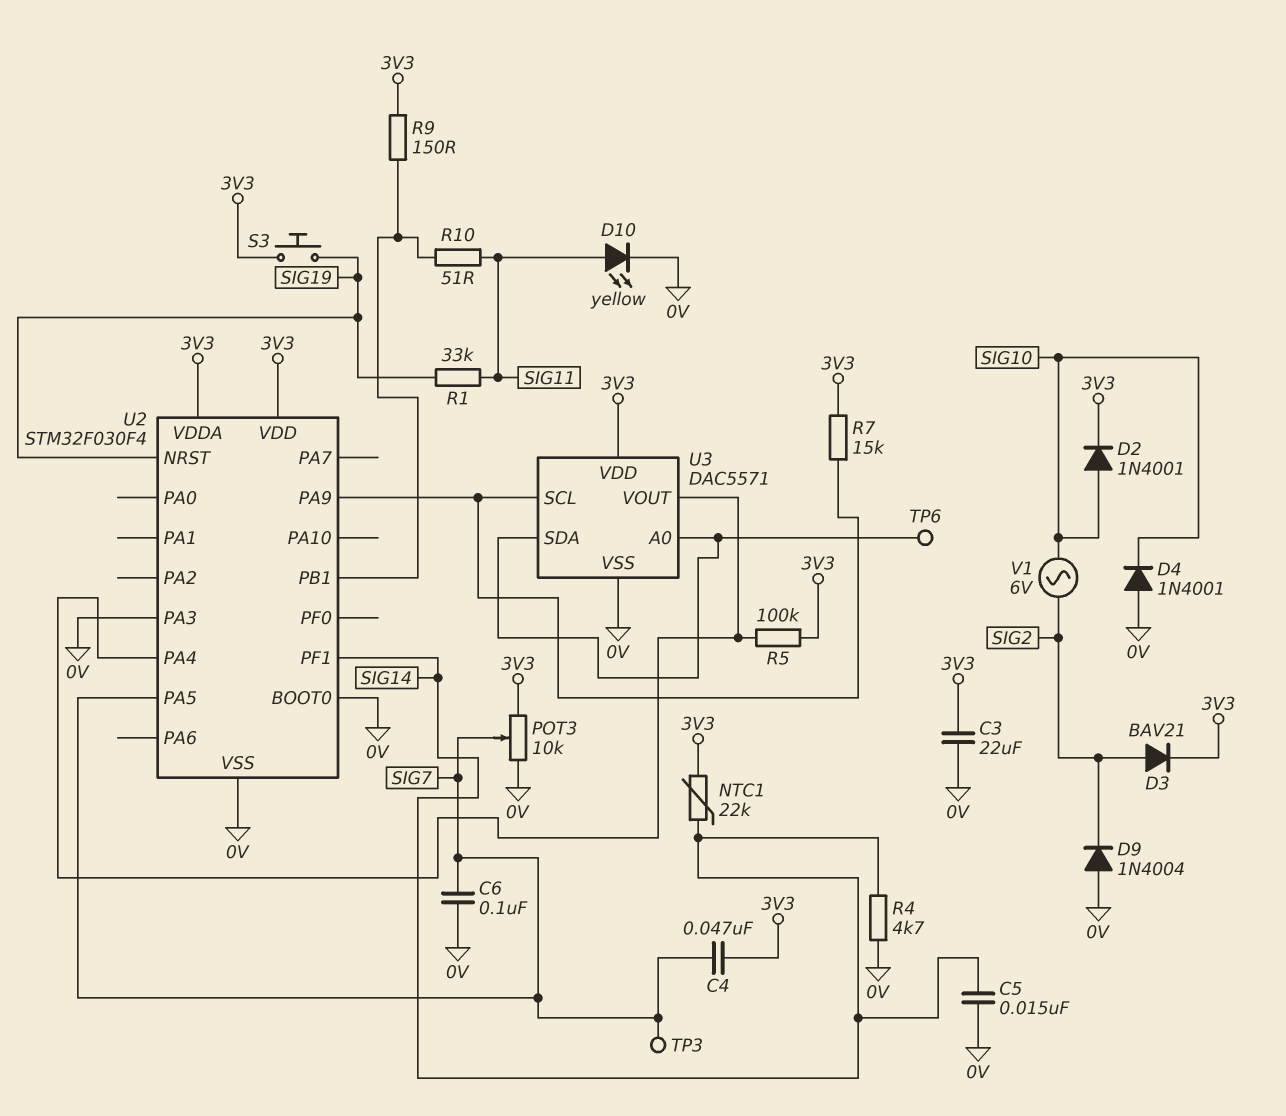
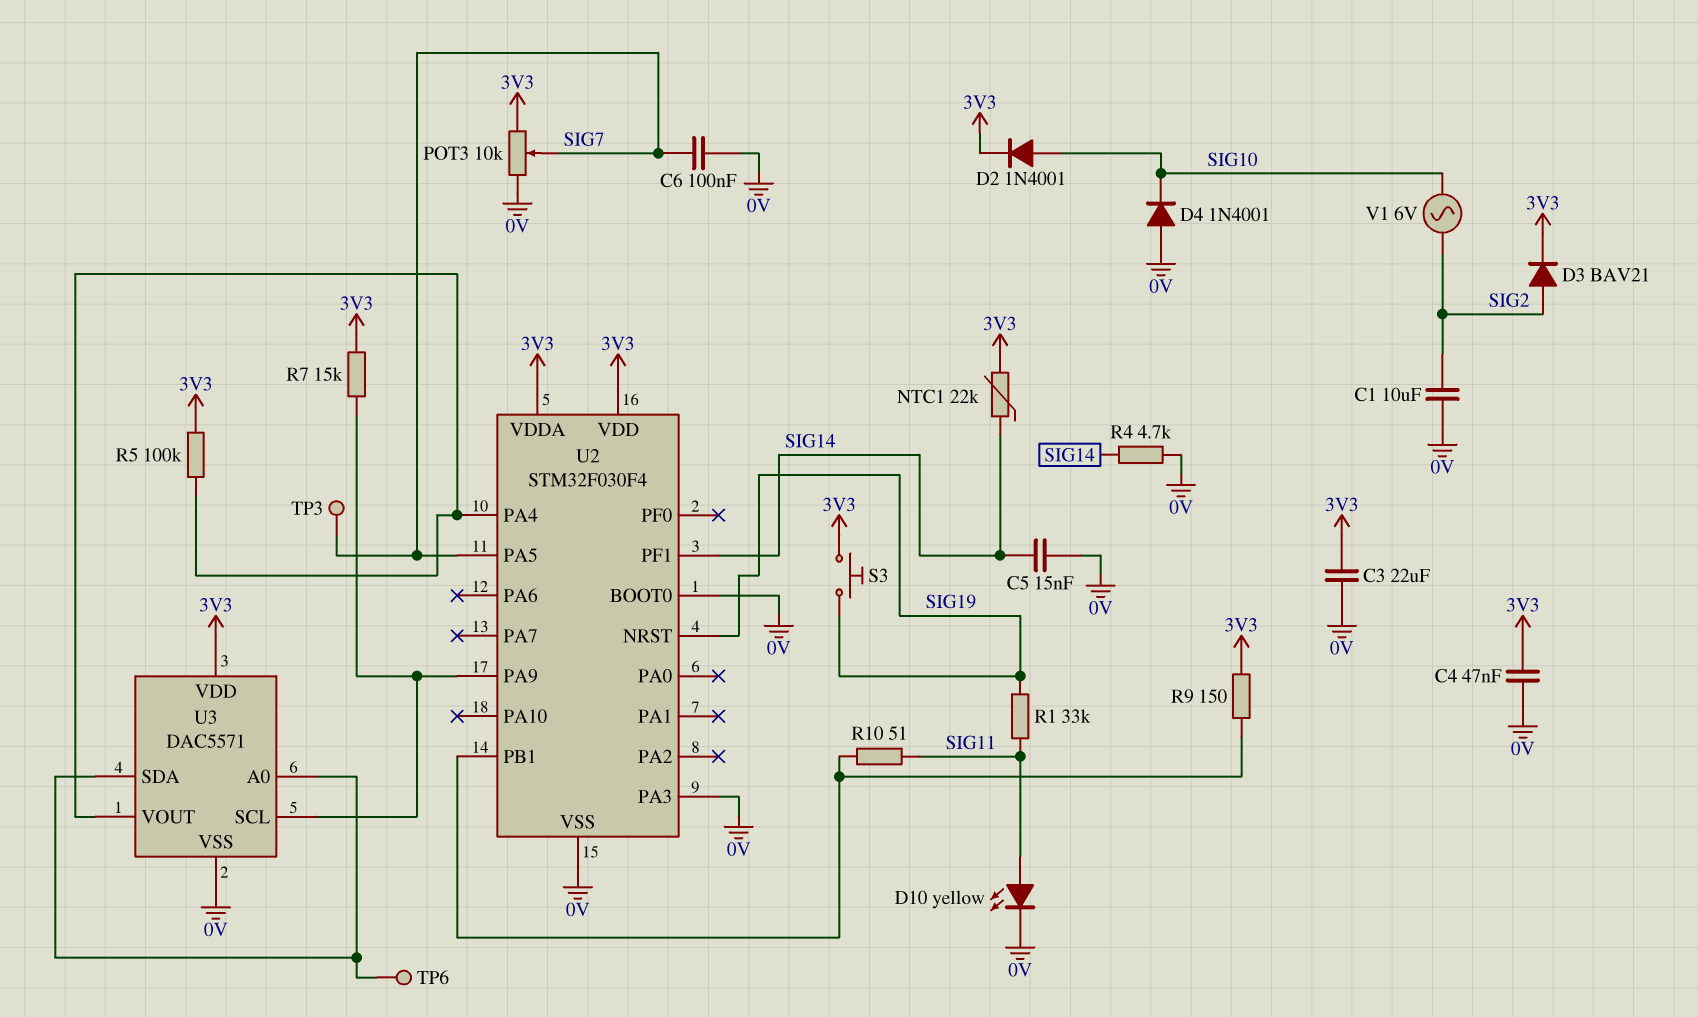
C1: none -> 10uF (0V, SIG2)
C4: 47nF (3V3, SIG7) -> 47nF (0V, 3V3)
D9: diode 1N4004 (A 0V, K SIG2) -> none

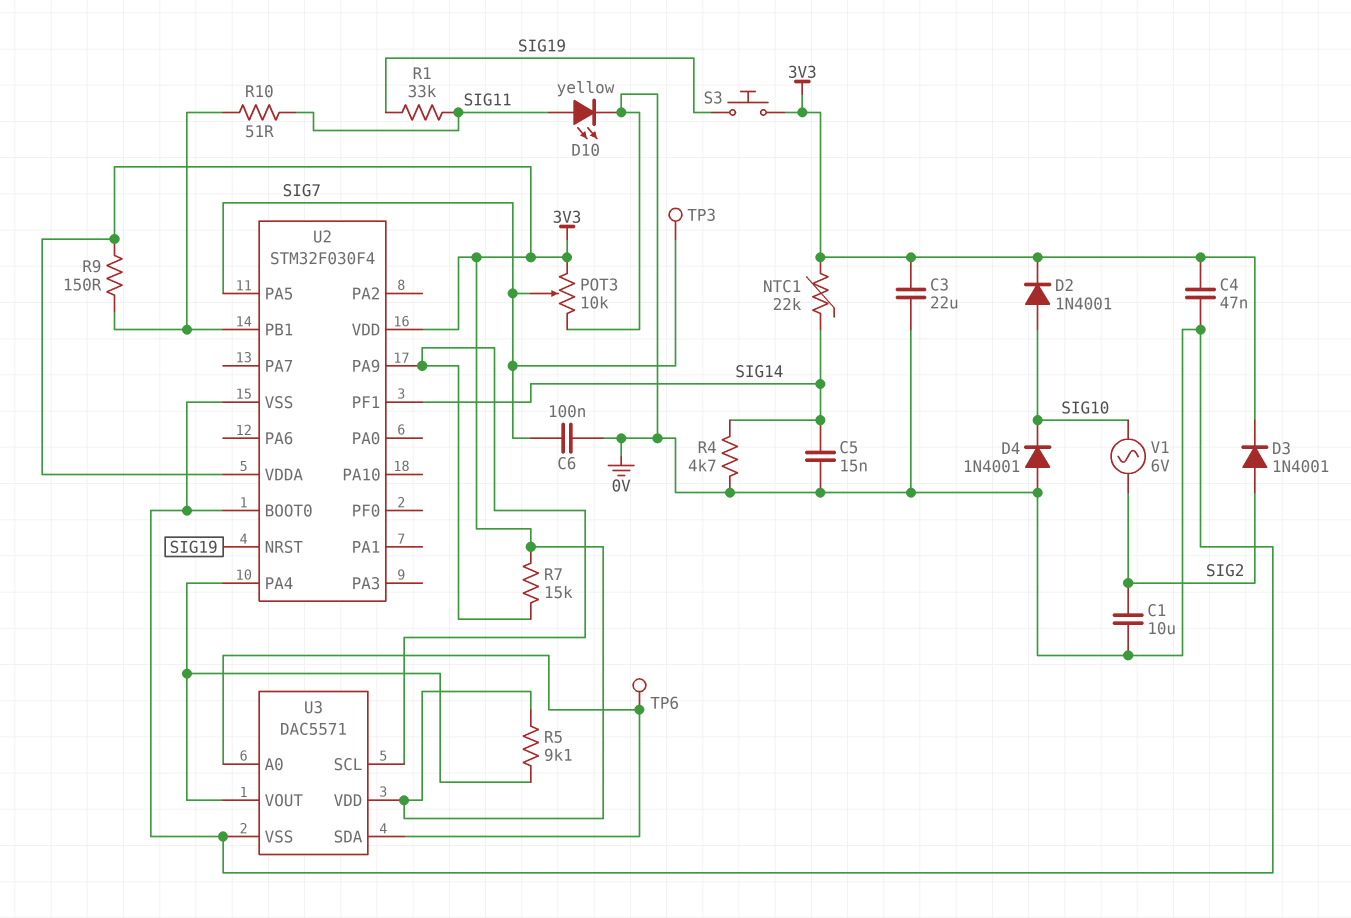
D3: diode BAV21 (A SIG2, K 3V3) -> diode 1N4001 (A SIG2, K 3V3)
R5: 100k (3V3, U2/PA4) -> 9.1k (3V3, U2/PA4)
U2 pin PA3: 0V -> none

